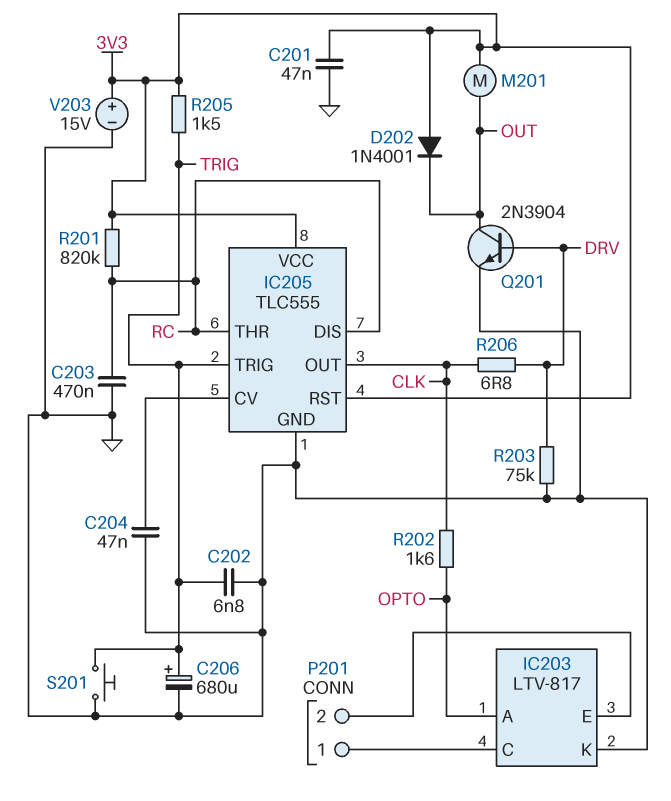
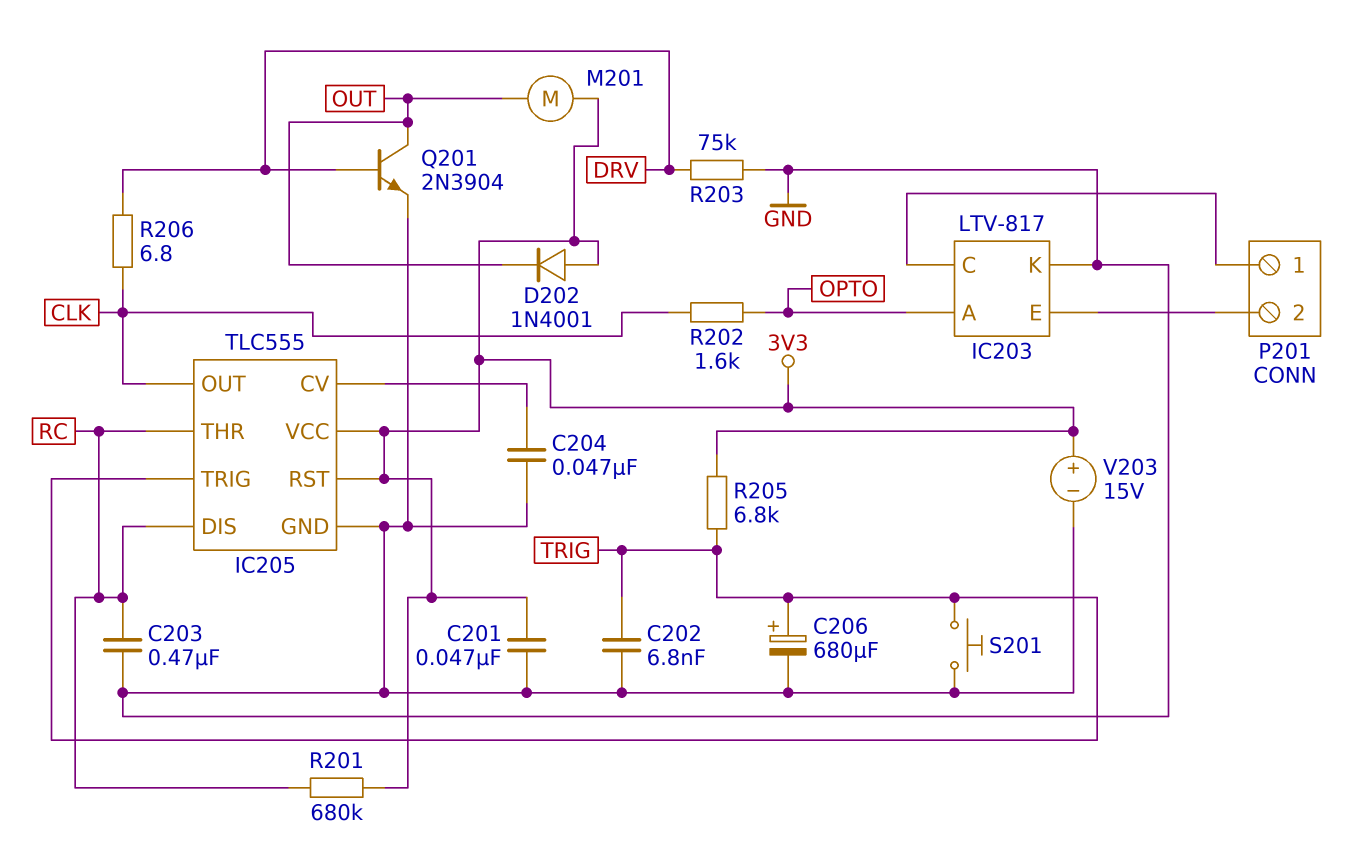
R201: 820k (3V3, RC) -> 680k (3V3, RC)
R205: 1.5k (3V3, TRIG) -> 6.8k (3V3, TRIG)

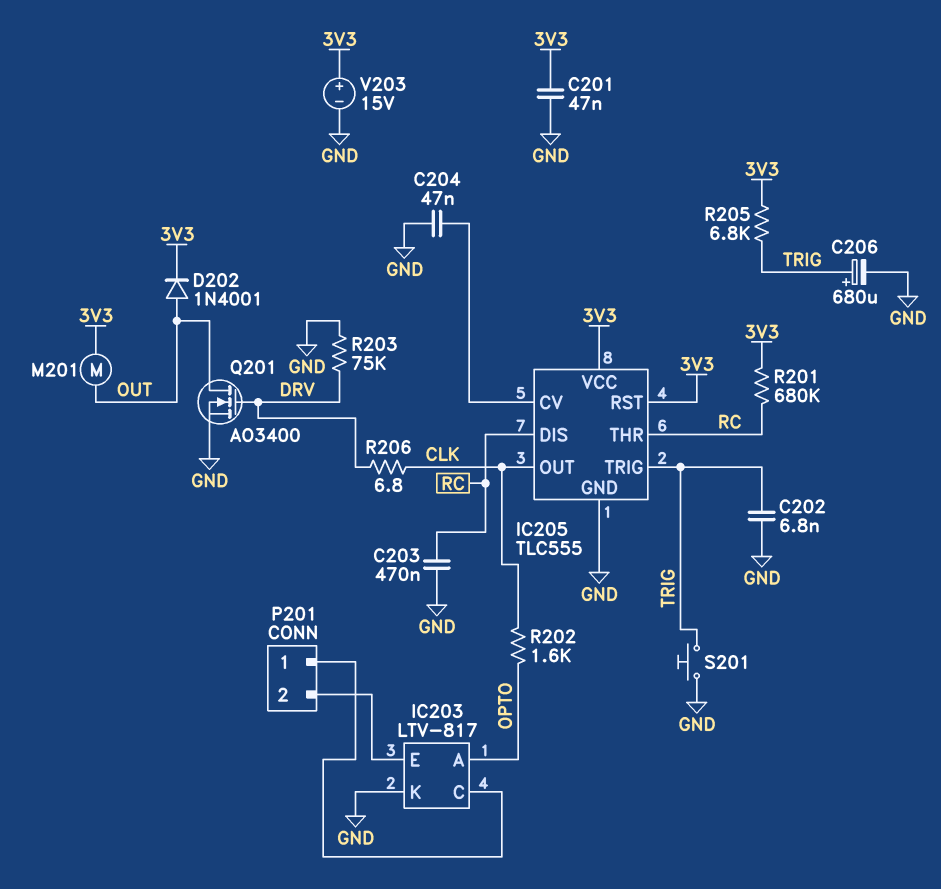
D202: diode 1N4001 (A 3V3, K OUT) -> diode 1N4001 (A OUT, K 3V3)
Q201: NPN 2N3904 (B DRV, C OUT, E GND) -> NMOS AO3400 (G DRV, D OUT, S GND)

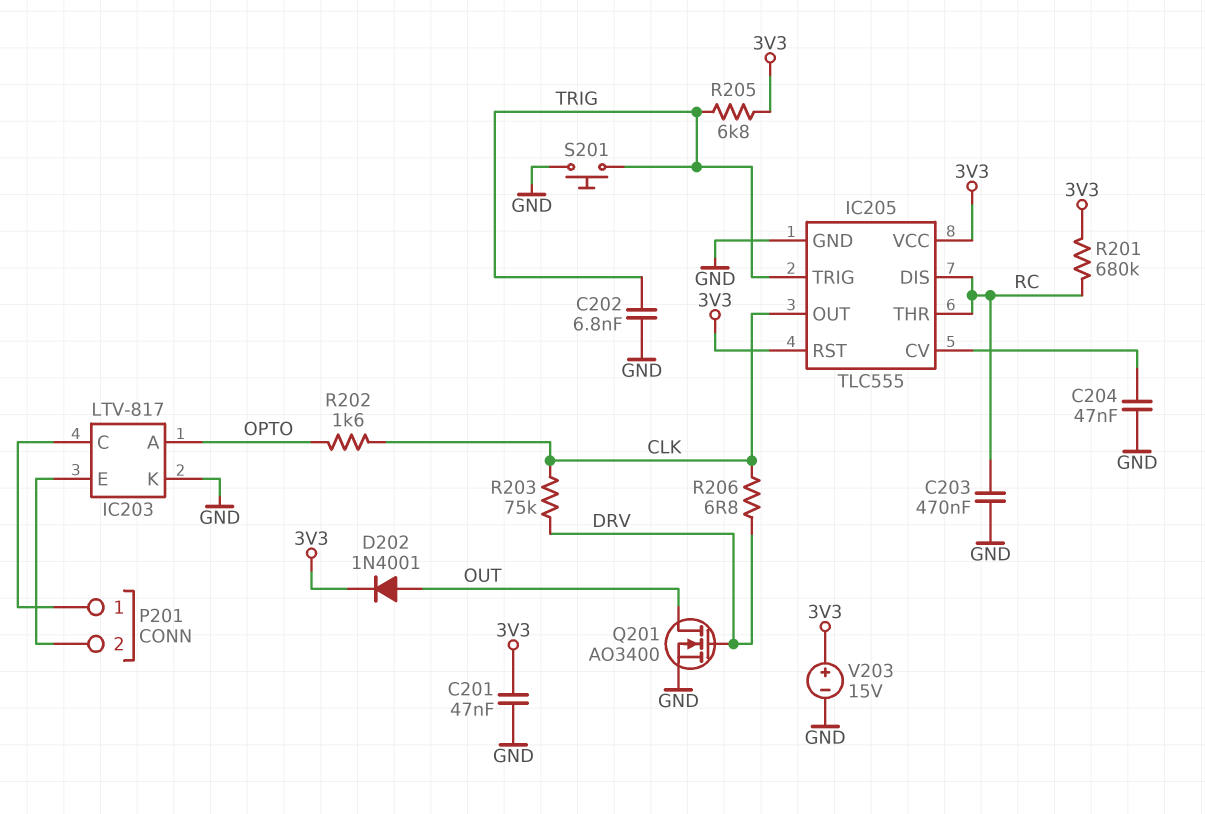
C206: 680uF (plus TRIG, minus GND) -> none
M201: motor (3V3, OUT) -> none
R203: 75k (DRV, GND) -> 75k (CLK, DRV)

